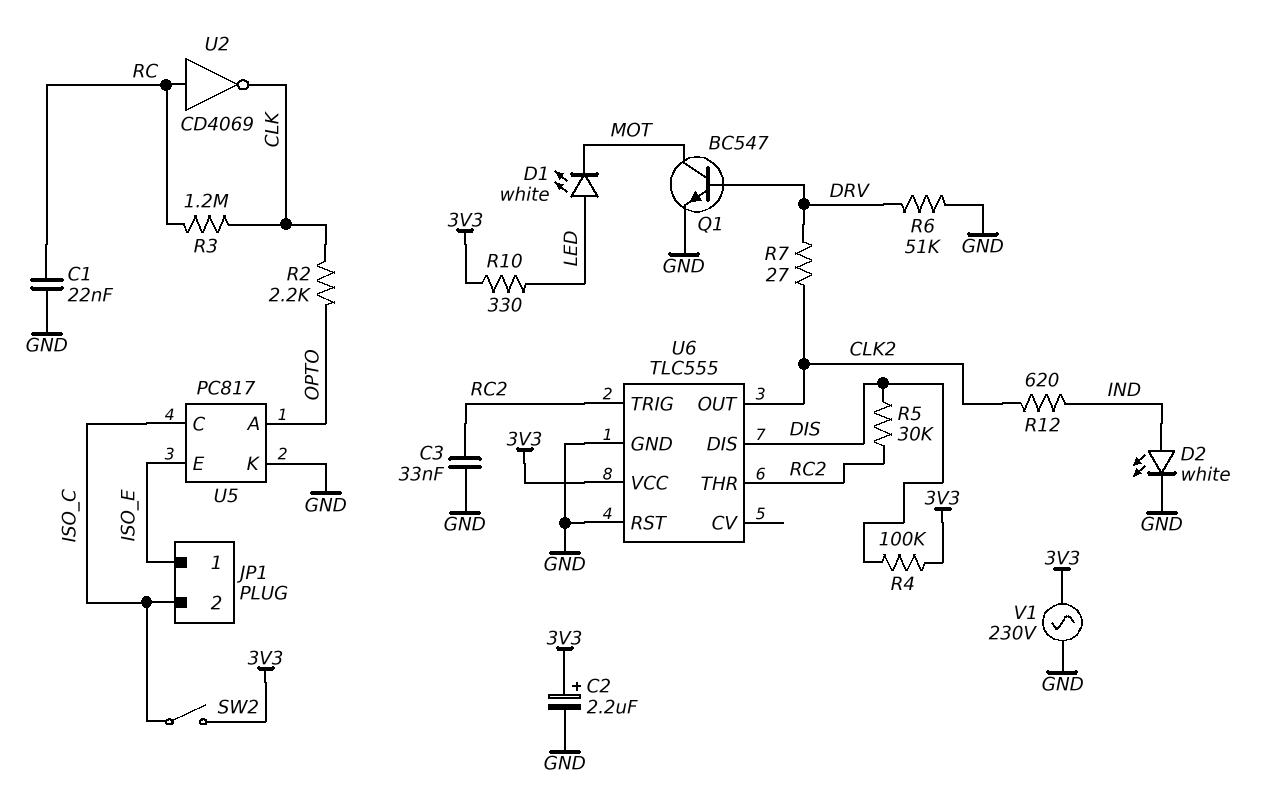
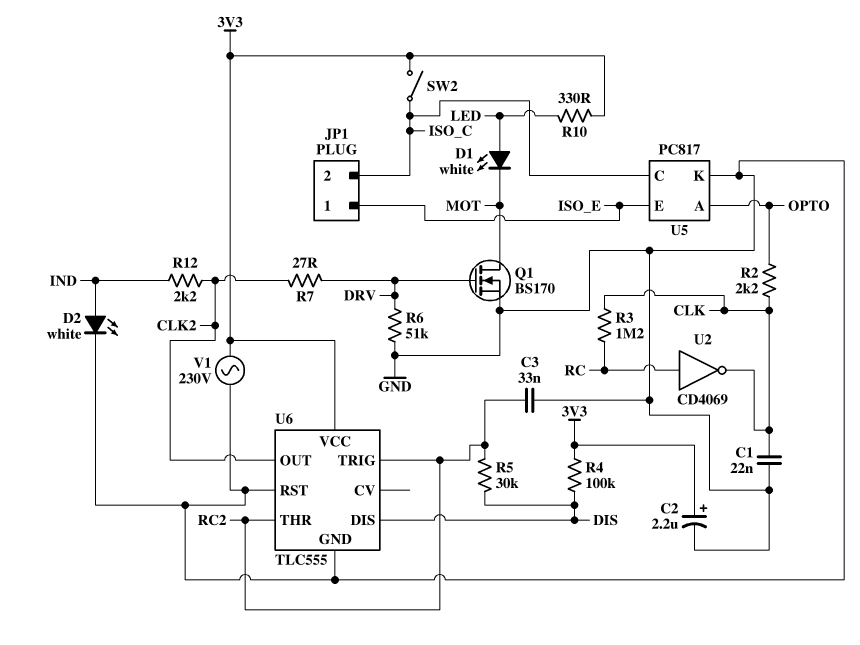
C1: 22nF (GND, RC) -> 22nF (CLK, GND)
Q1: NPN BC547 (B DRV, C MOT, E GND) -> NMOS BS170 (G DRV, D MOT, S GND)
R12: 620 (CLK2, IND) -> 2.2k (CLK2, IND)

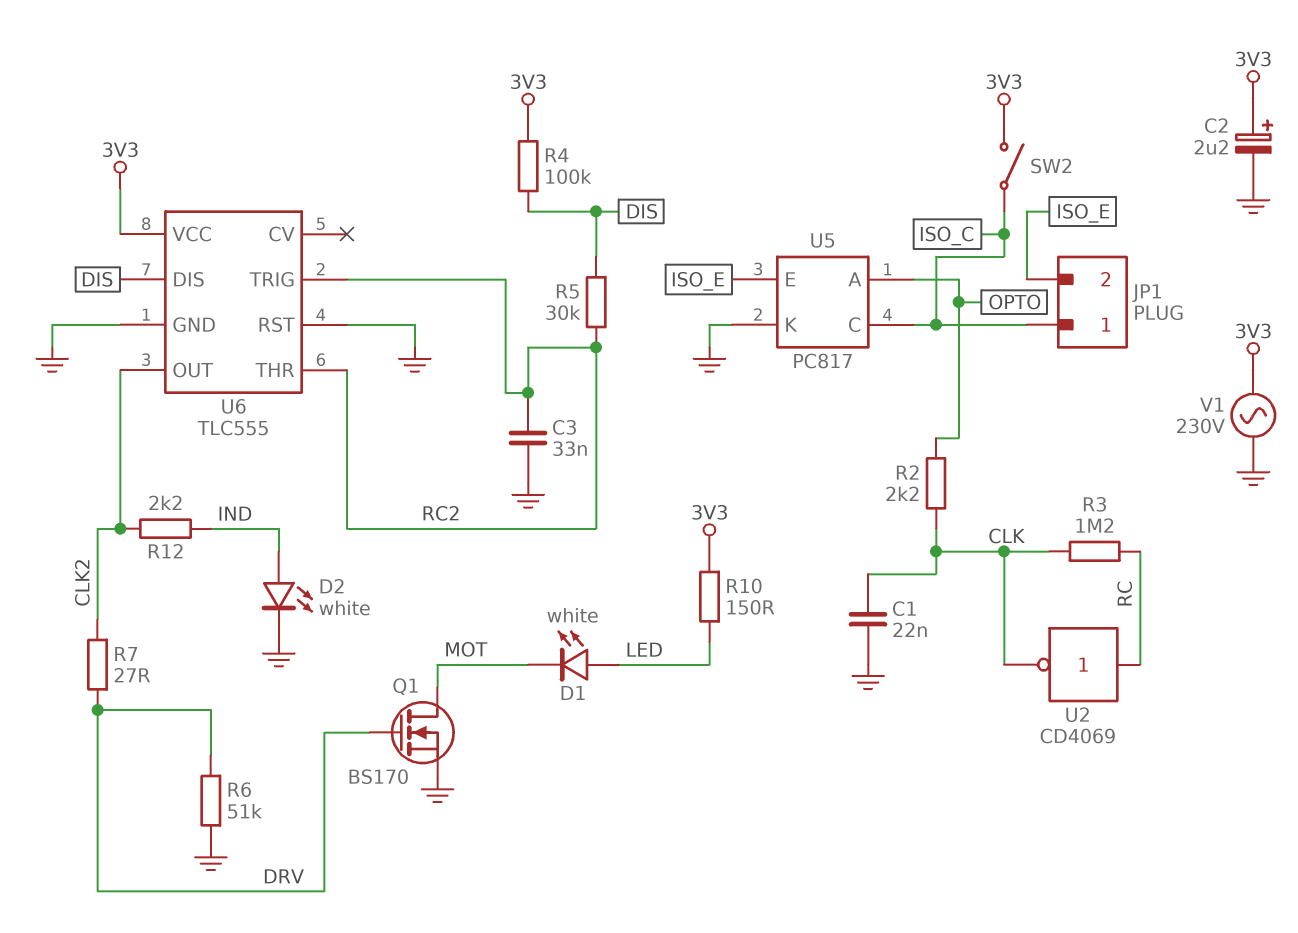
JP1 pin 1: ISO_E -> ISO_C
JP1 pin 2: ISO_C -> ISO_E
R10: 330 (3V3, LED) -> 150 (3V3, LED)

